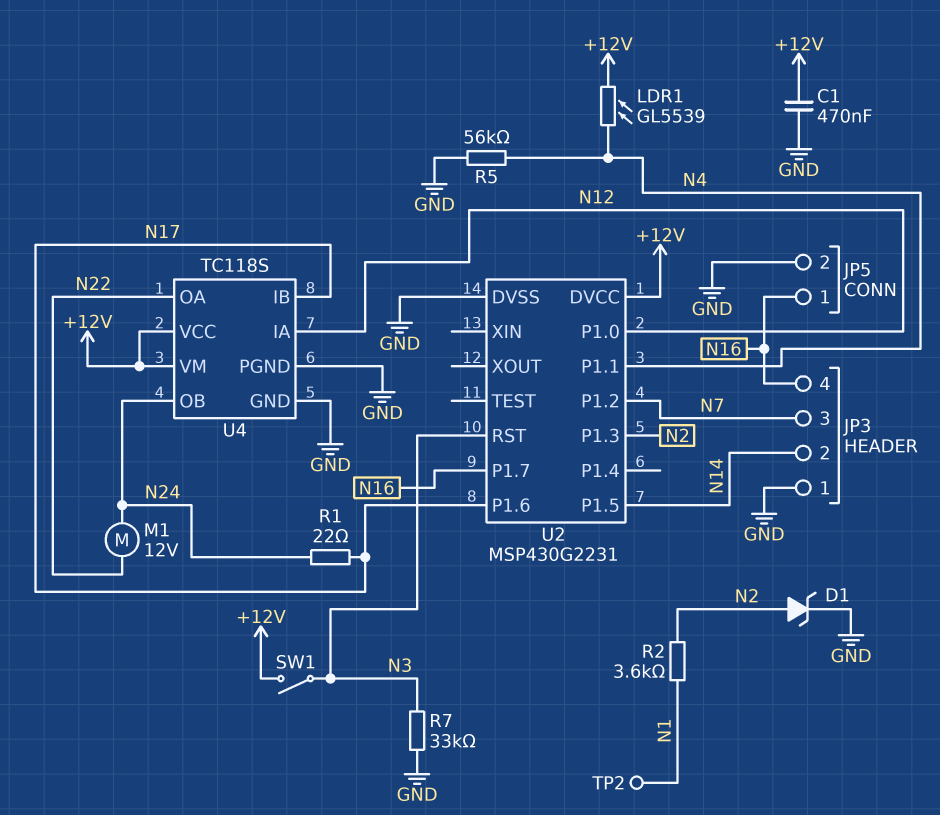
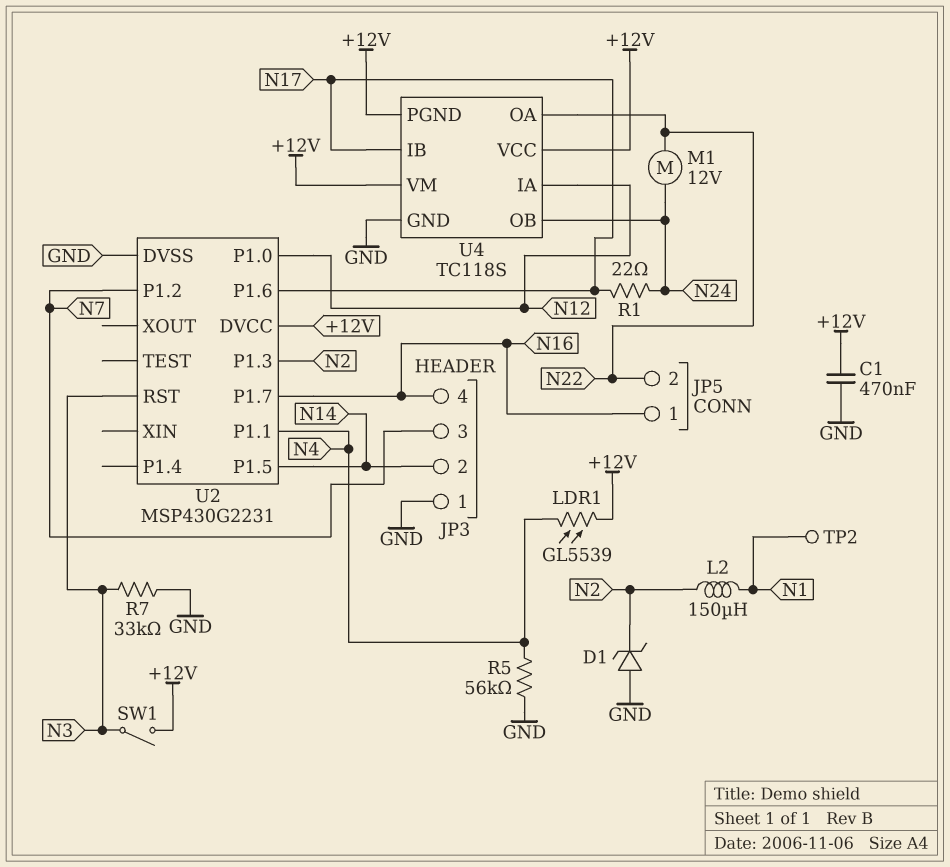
D1: zener (A N2, K GND) -> zener (A GND, K N2)
JP5 pin 2: GND -> N22
L2: none -> 150uH (N1, N2)
R2: 3.6k (N1, N2) -> none
U4 pin PGND: GND -> +12V

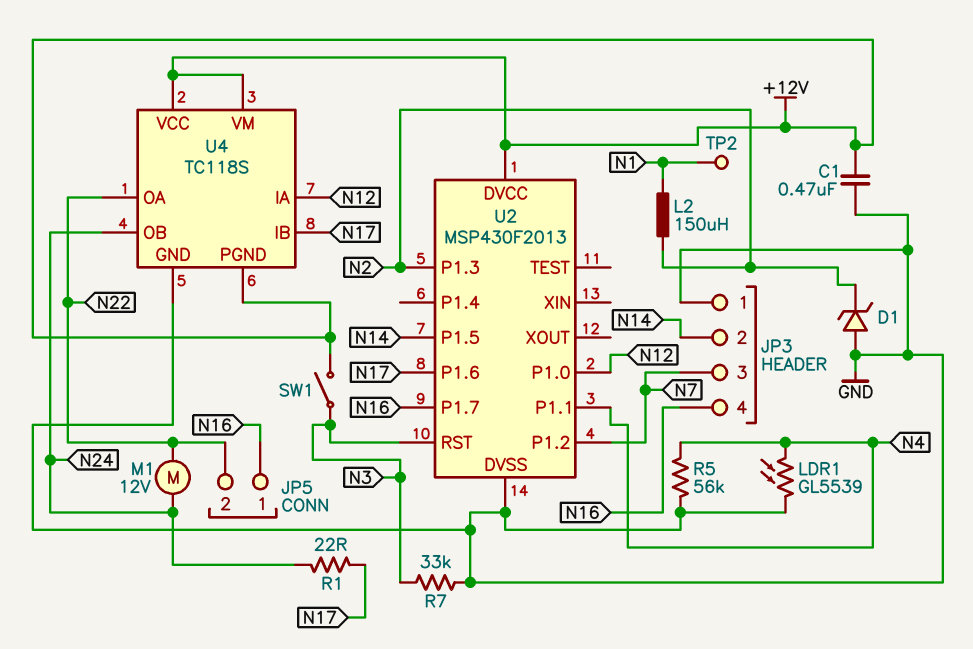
LDR1: GL5539 (+12V, N4) -> GL5539 (GND, N4)
U2: MSP430G2231 -> MSP430F2013

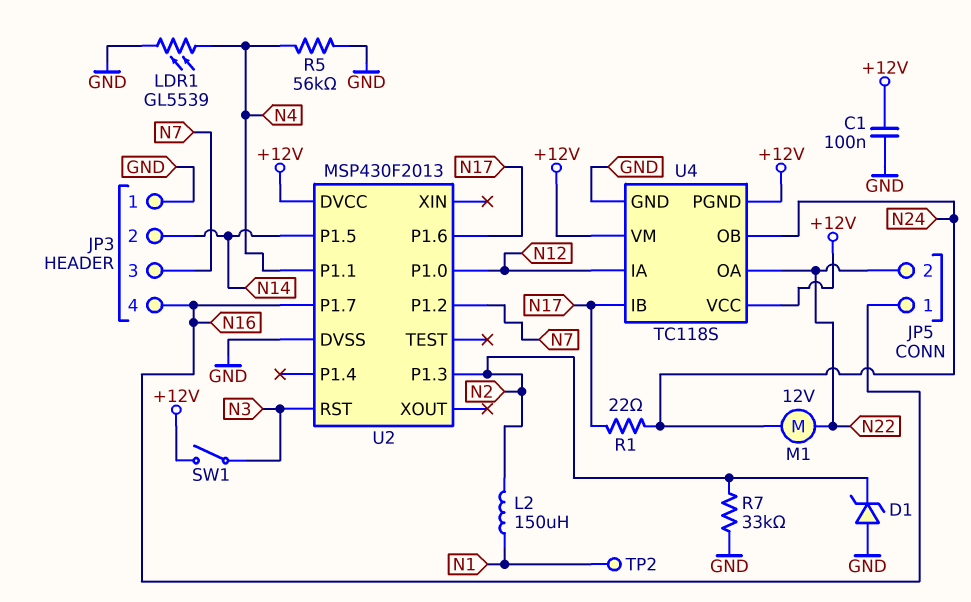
C1: 470nF (+12V, GND) -> 100nF (+12V, GND)
R7: 33k (GND, N3) -> 33k (GND, N2)

